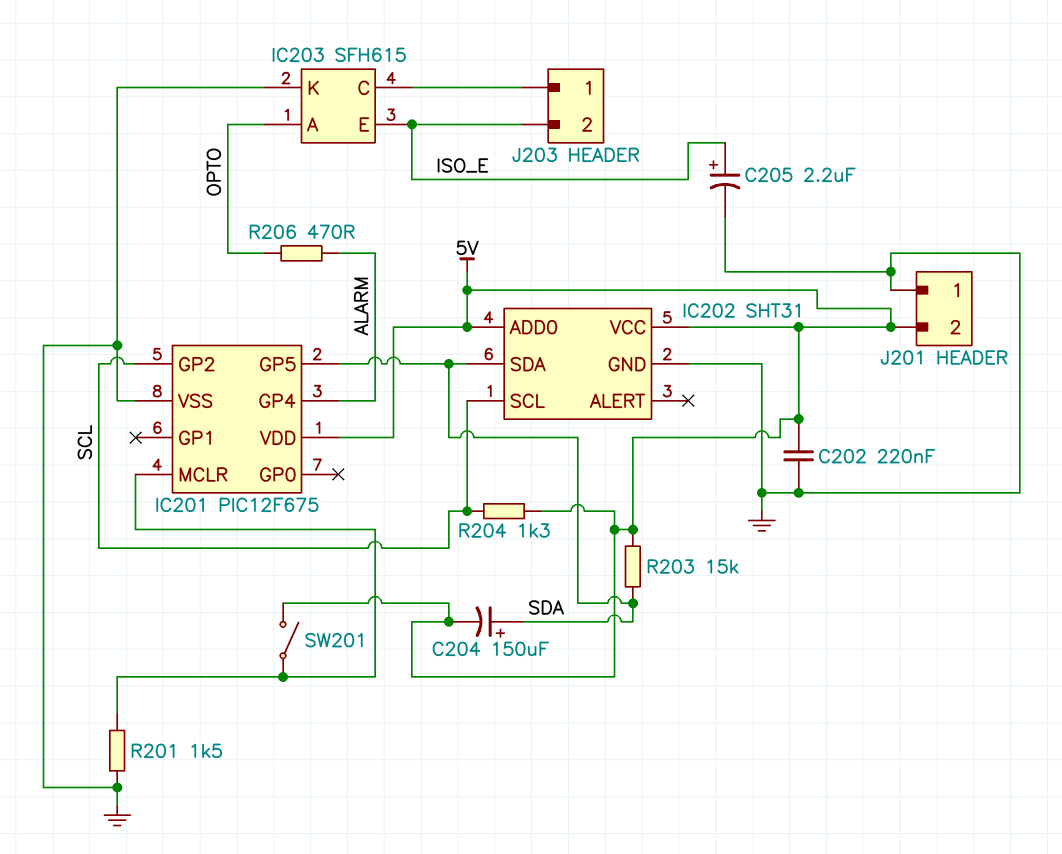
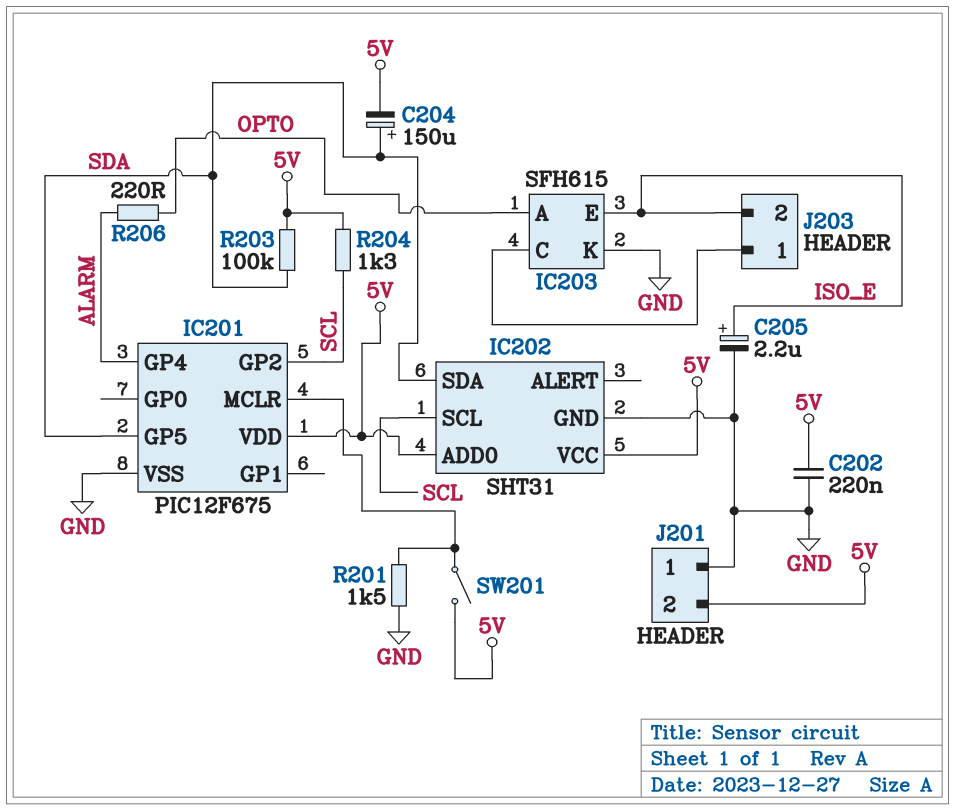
R203: 15k (5V, SDA) -> 100k (5V, SDA)
R206: 470 (ALARM, OPTO) -> 220 (ALARM, OPTO)

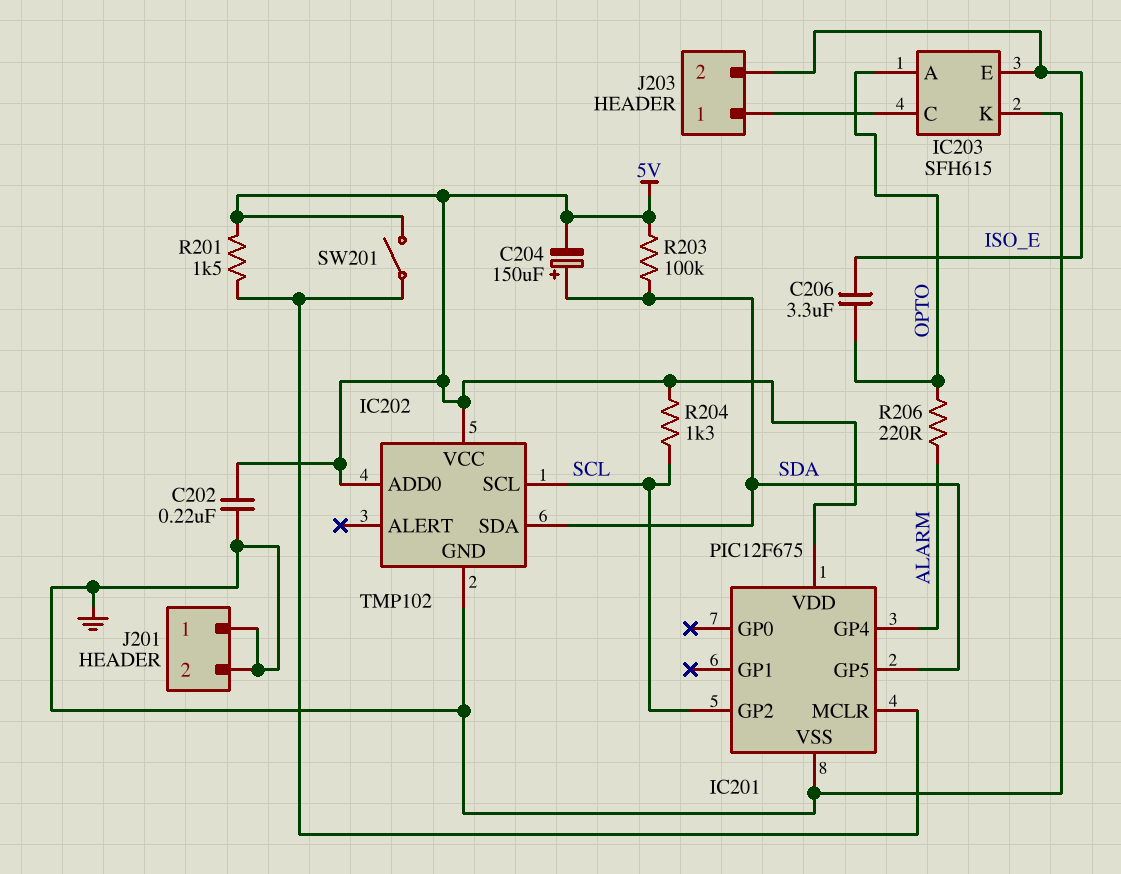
C205: 2.2uF (plus ISO_E, minus GND) -> none
C206: none -> 3.3uF (ISO_E, OPTO)
IC202: SHT31 -> TMP102
J201 pin 2: 5V -> GND
R201: 1.5k (GND, IC201/MCLR) -> 1.5k (5V, IC201/MCLR)

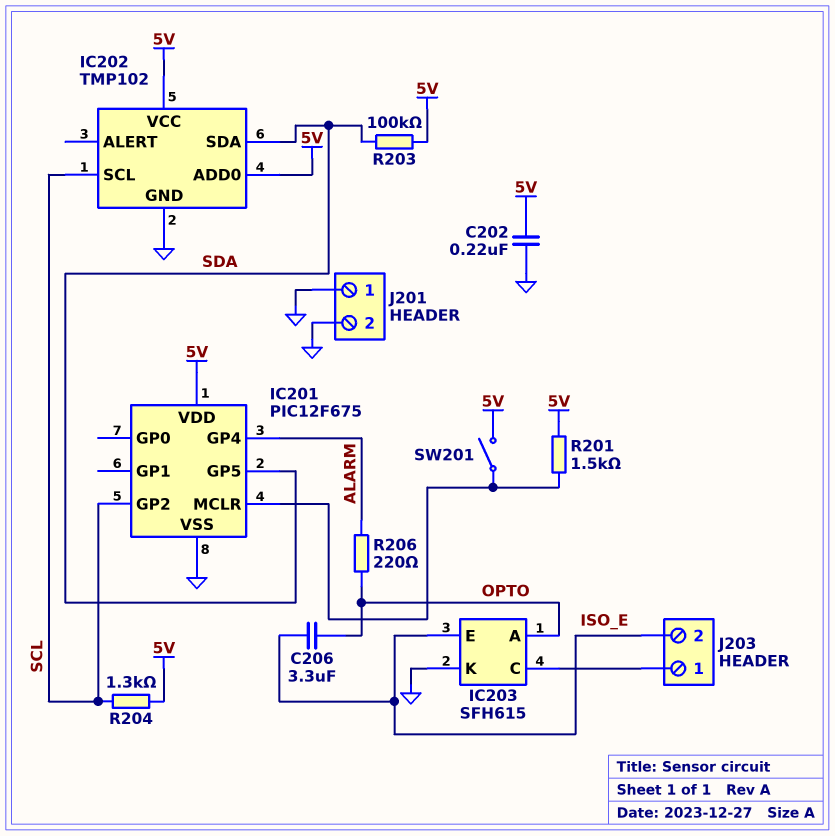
C204: 150uF (plus SDA, minus 5V) -> none

